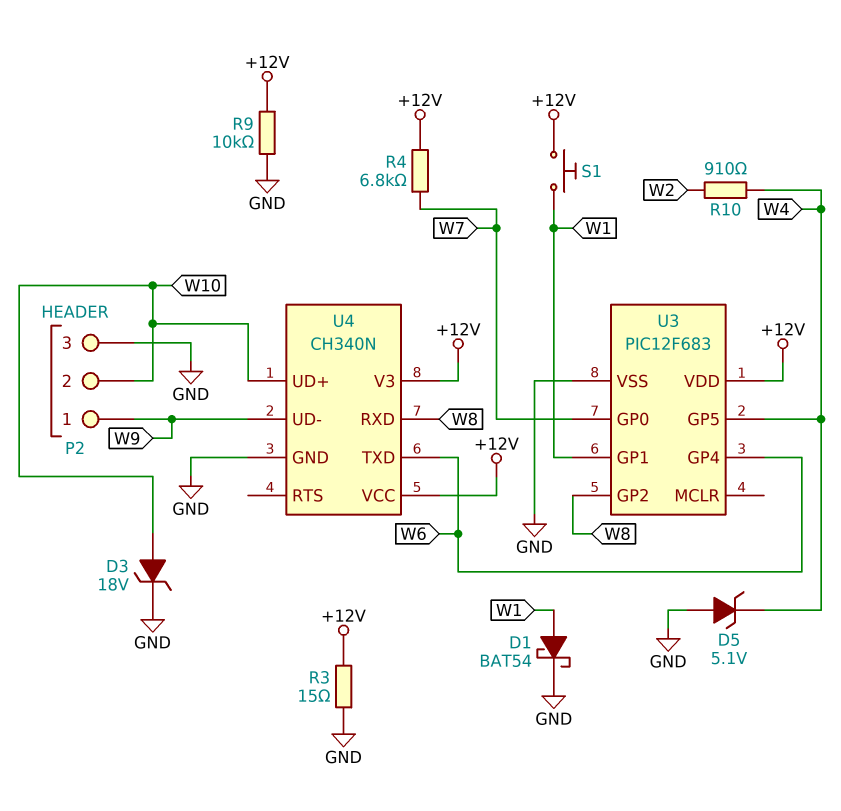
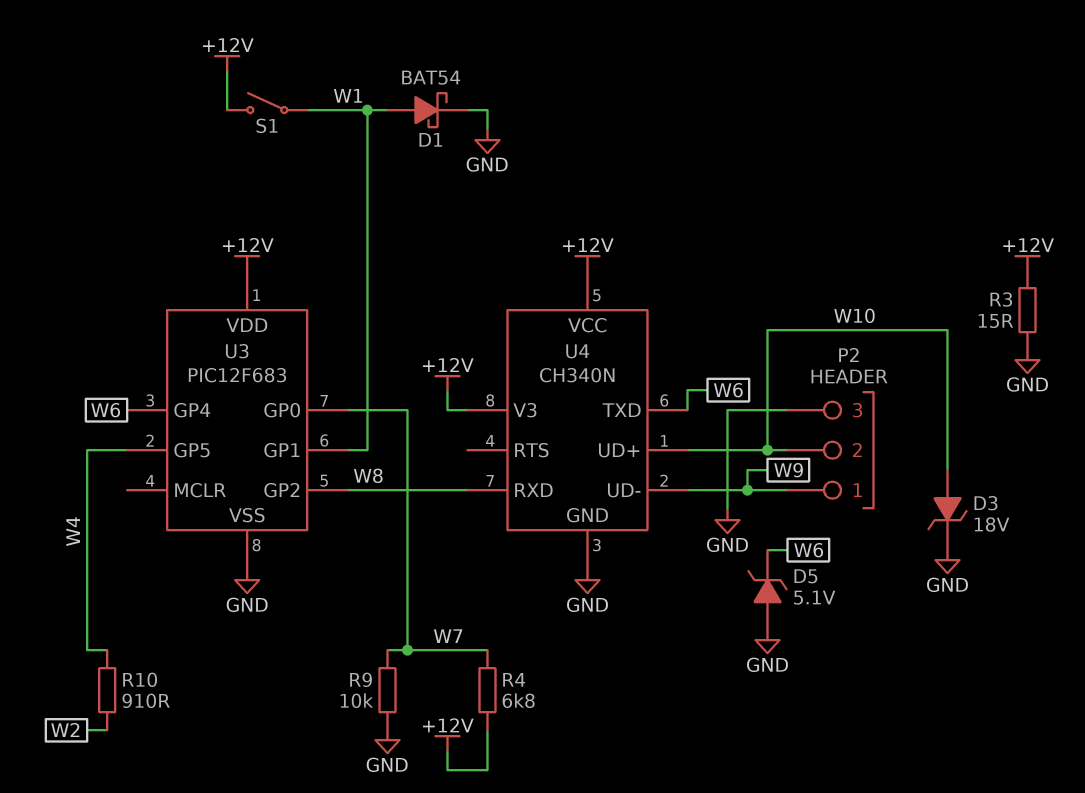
D5: zener 5.1V (A GND, K W4) -> zener 5.1V (A GND, K W6)
R9: 10k (+12V, GND) -> 10k (GND, W7)
S1: button (+12V, W1) -> switch (+12V, W1)

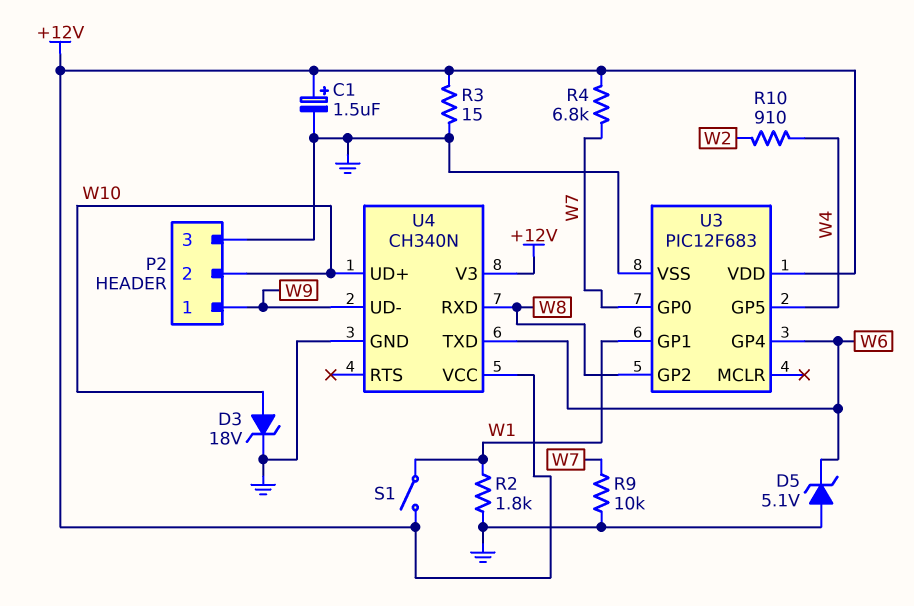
C1: none -> 1.5uF (plus +12V, minus GND)
D1: schottky BAT54 (A W1, K GND) -> none
R2: none -> 1.8k (GND, W1)

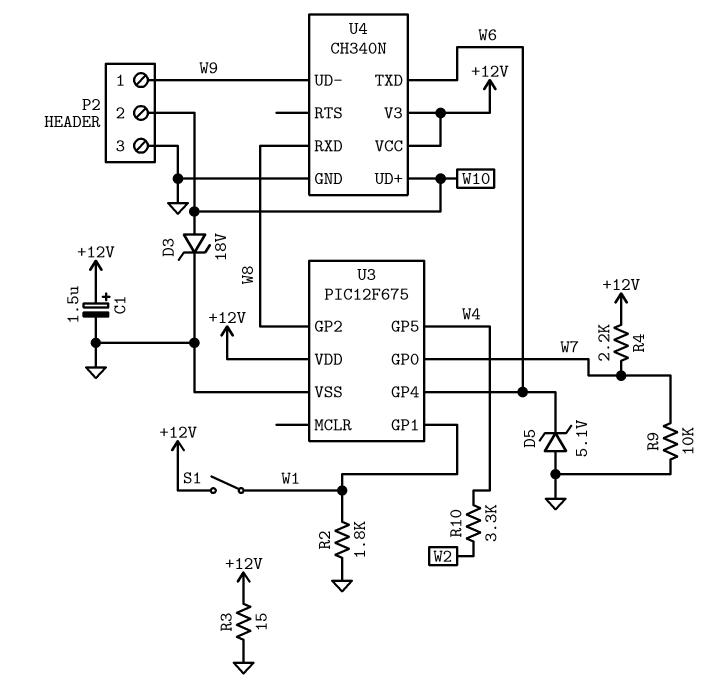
R4: 6.8k (+12V, W7) -> 2.2k (+12V, W7)
R10: 910 (W2, W4) -> 3.3k (W2, W4)
U3: PIC12F683 -> PIC12F675

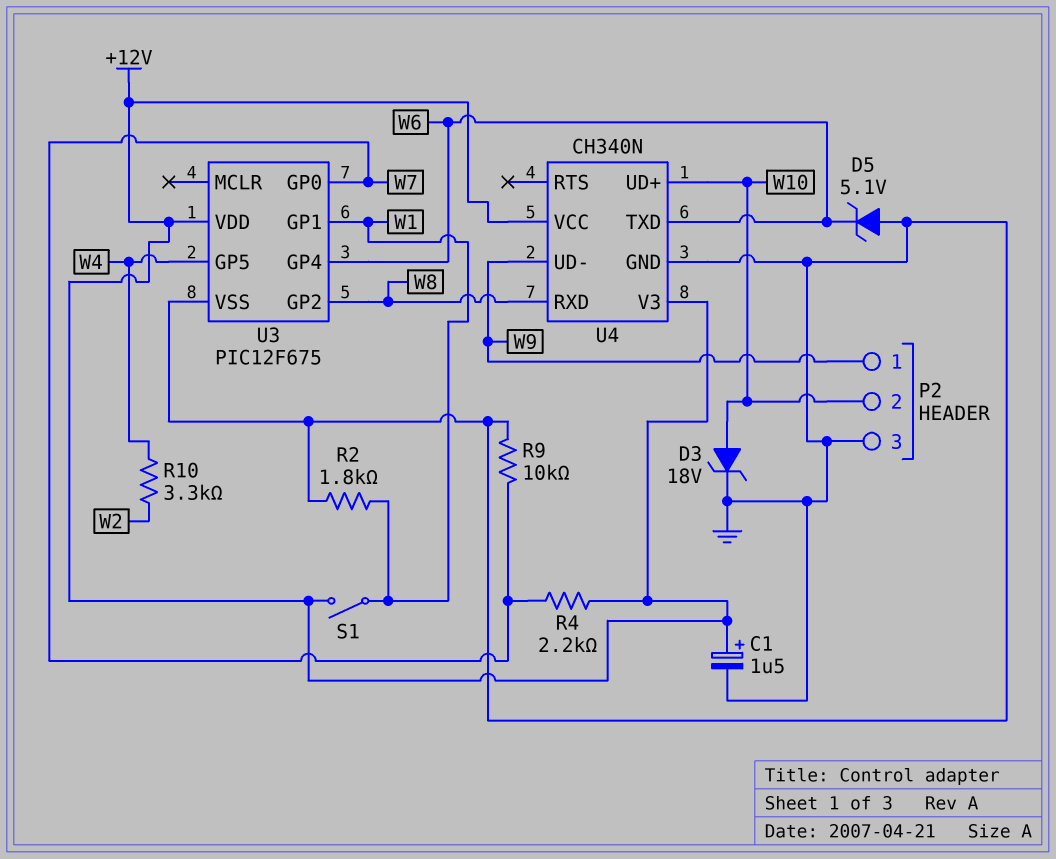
R3: 15 (+12V, GND) -> none

